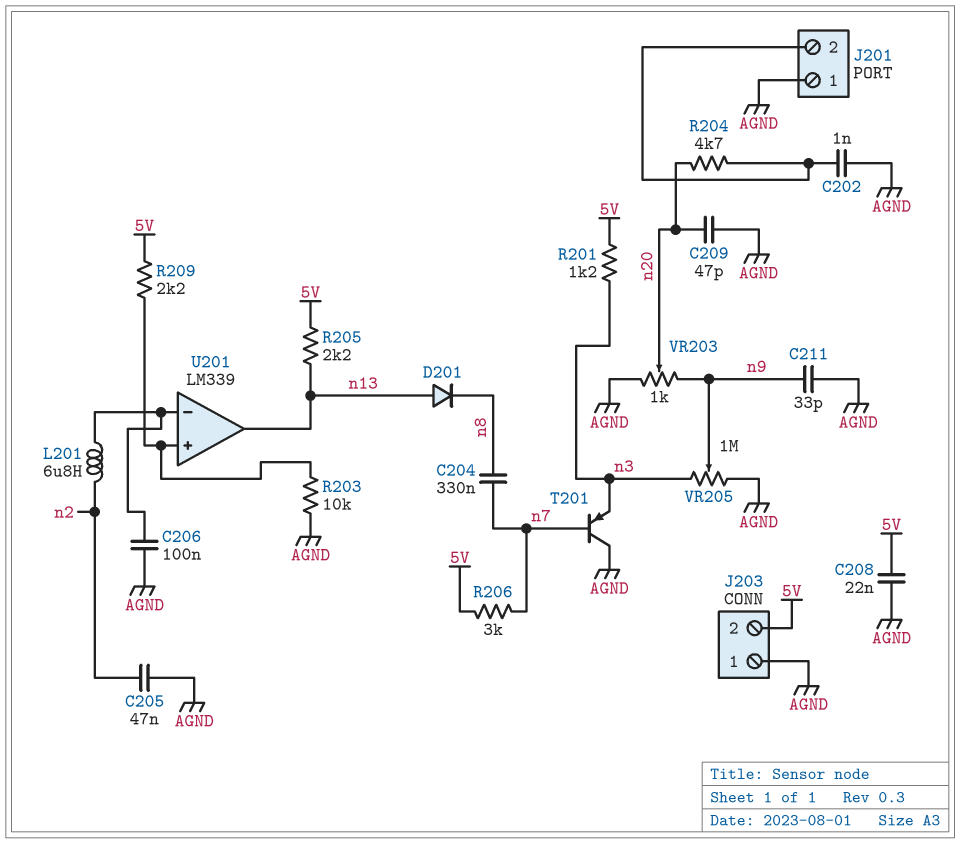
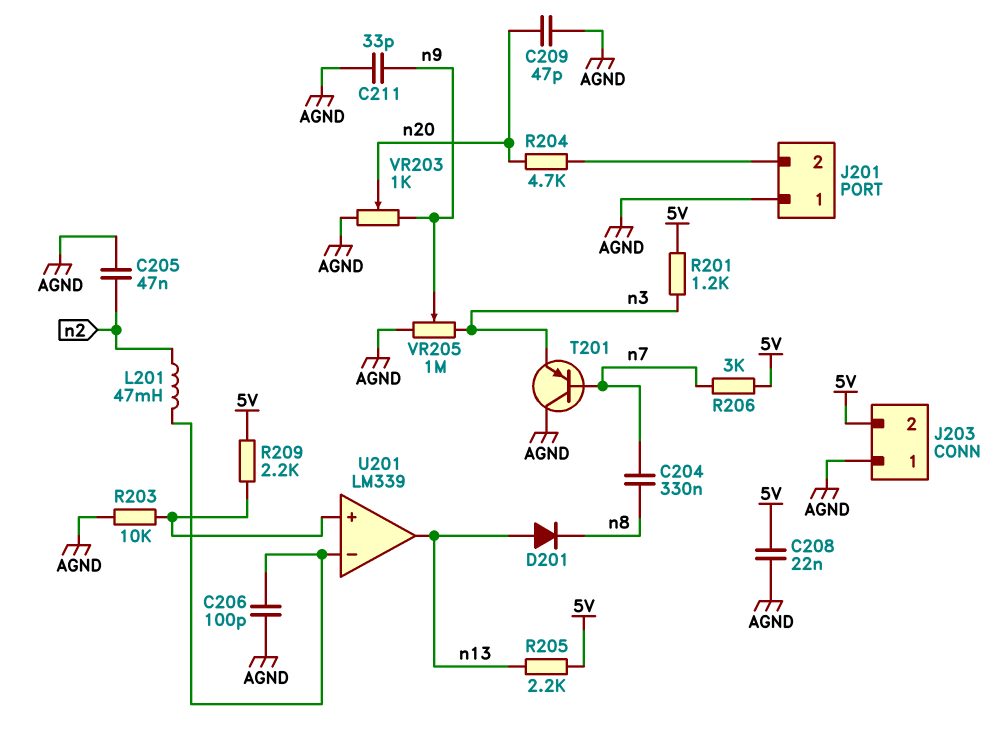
C202: 1nF (AGND, J201/2) -> none
C206: 100nF (AGND, U201/in-) -> 100pF (AGND, U201/in-)
L201: 6.8uH (U201/in-, n2) -> 47mH (U201/in-, n2)

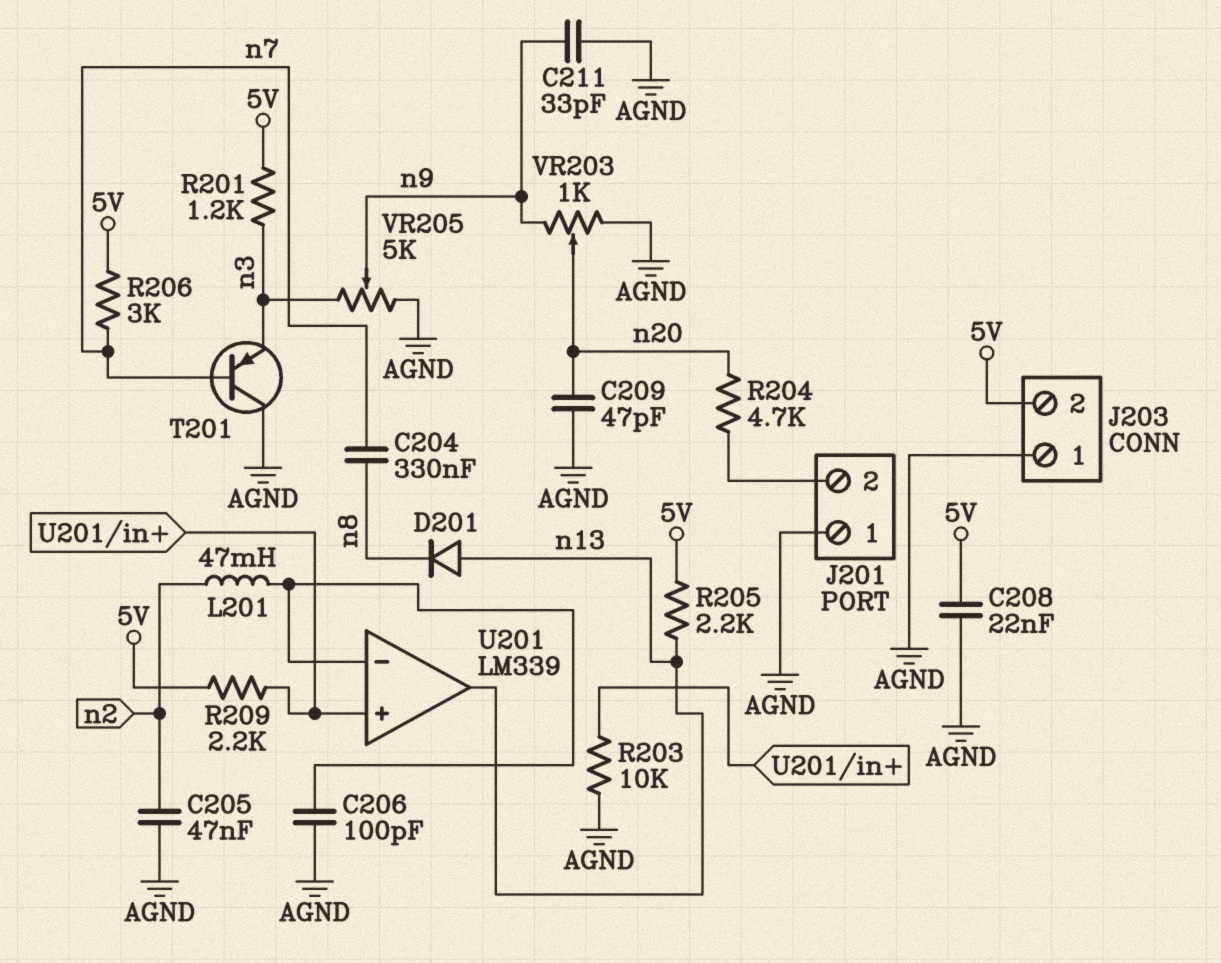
VR205: 1M (AGND, n3, wiper n9) -> 5k (AGND, n3, wiper n9)

